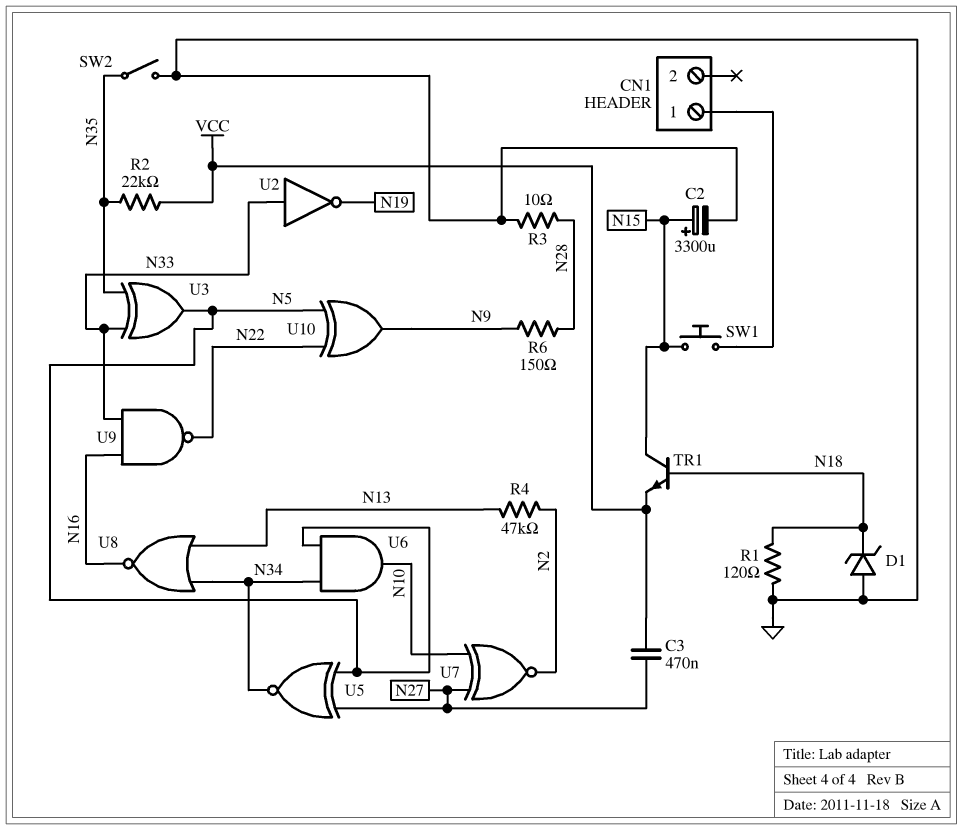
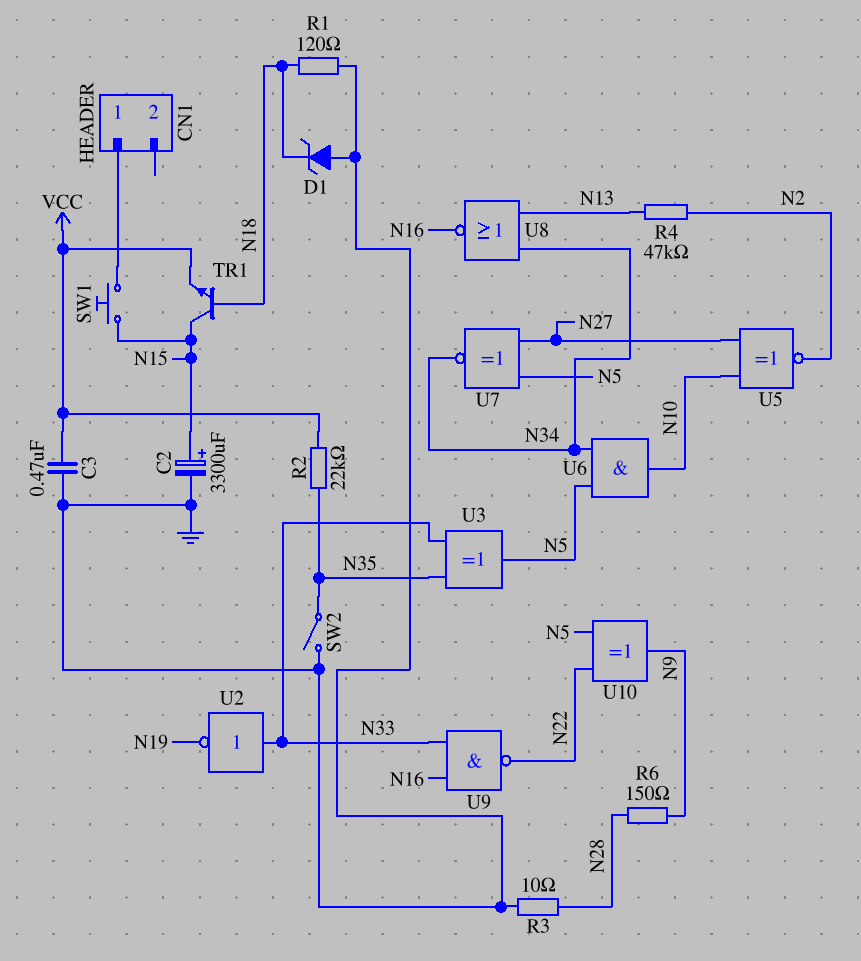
C3: 470nF (N27, VCC) -> 470nF (GND, VCC)
U5: XNOR (in N5, in N27, out N34) -> XNOR (in N10, in N27, out N2)
U7: XNOR (in N10, in N27, out N2) -> XNOR (in N5, in N27, out N34)

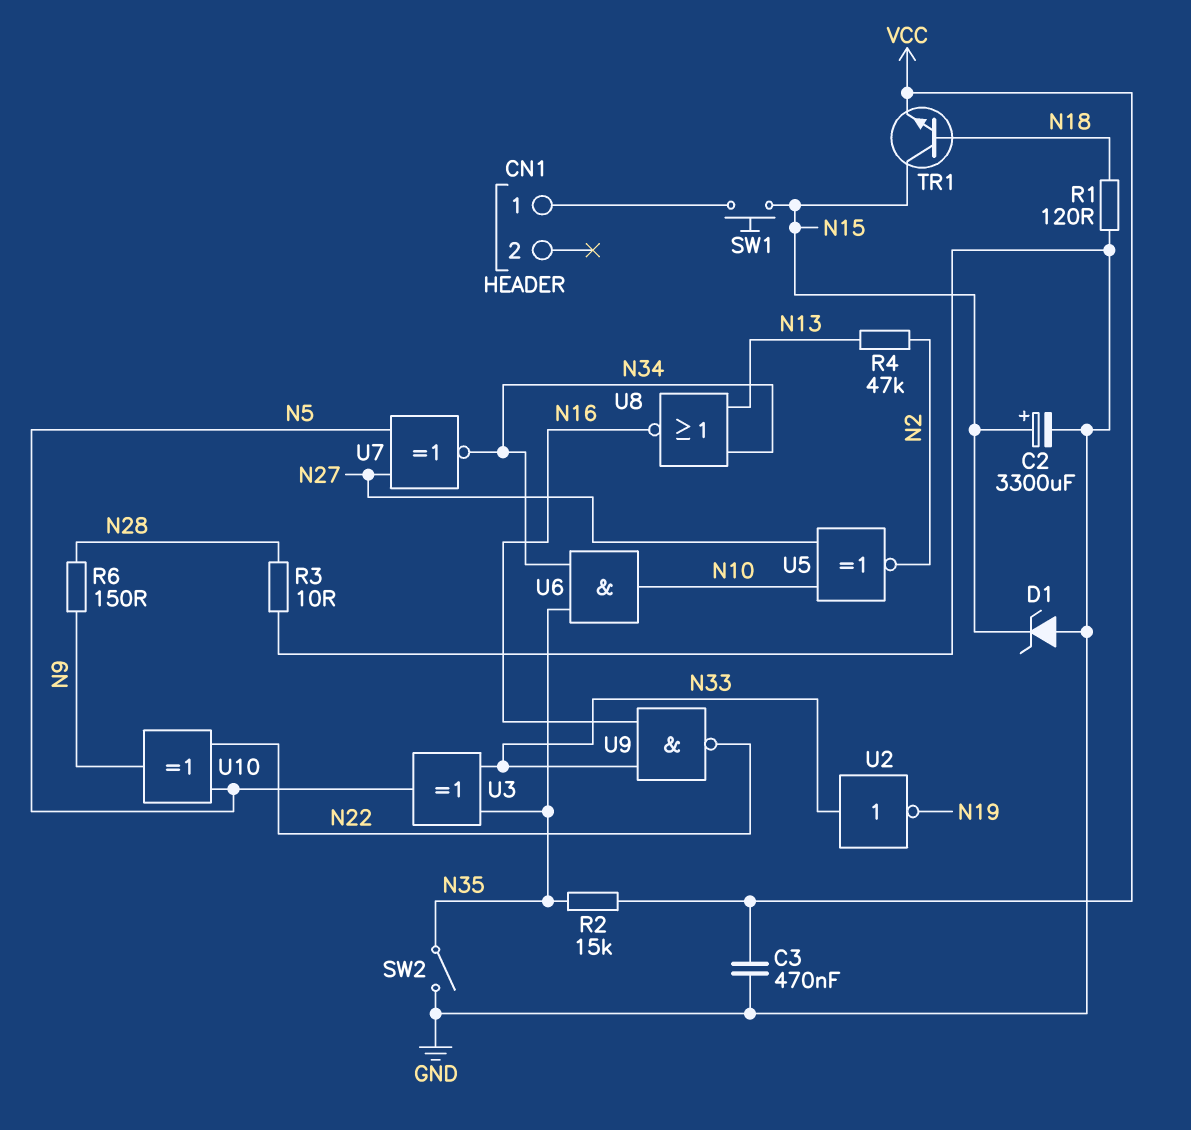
D1: zener (A GND, K N18) -> zener (A GND, K N15)
R2: 22k (N35, VCC) -> 15k (N35, VCC)
U6: AND (in N5, in N34, out N10) -> AND (in N34, in N35, out N10)

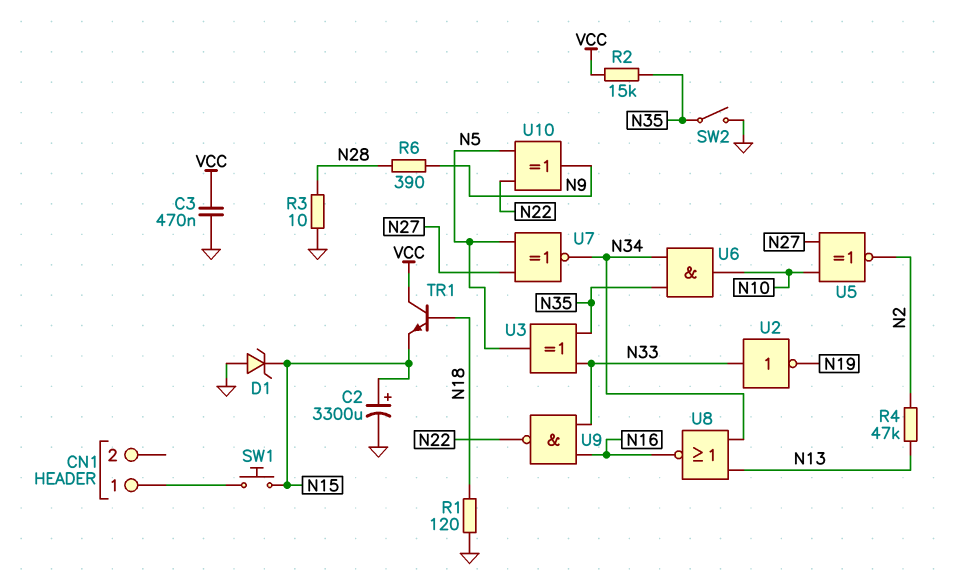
R6: 150 (N9, N28) -> 390 (N9, N28)
TR1: NPN (B N18, C N15, E VCC) -> NPN (B N18, C VCC, E N15)

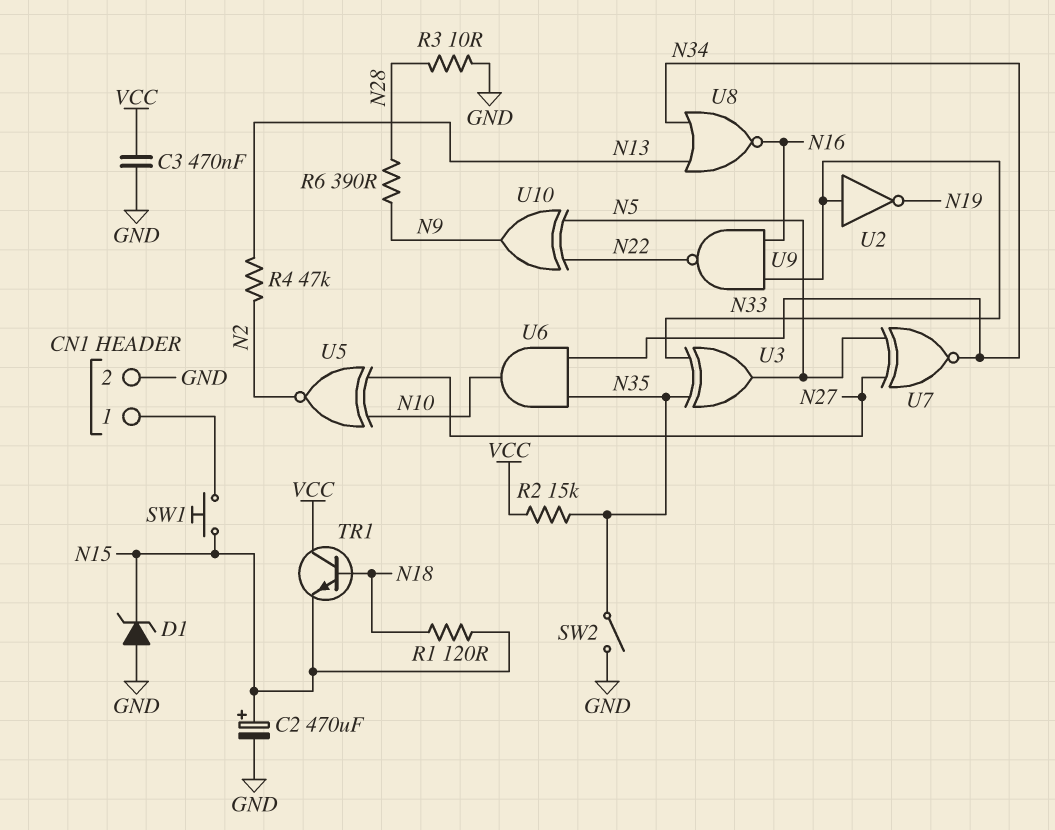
C2: 3300uF (plus N15, minus GND) -> 470uF (plus N15, minus GND)
CN1 pin 2: none -> GND
R1: 120 (GND, N18) -> 120 (N15, N18)

